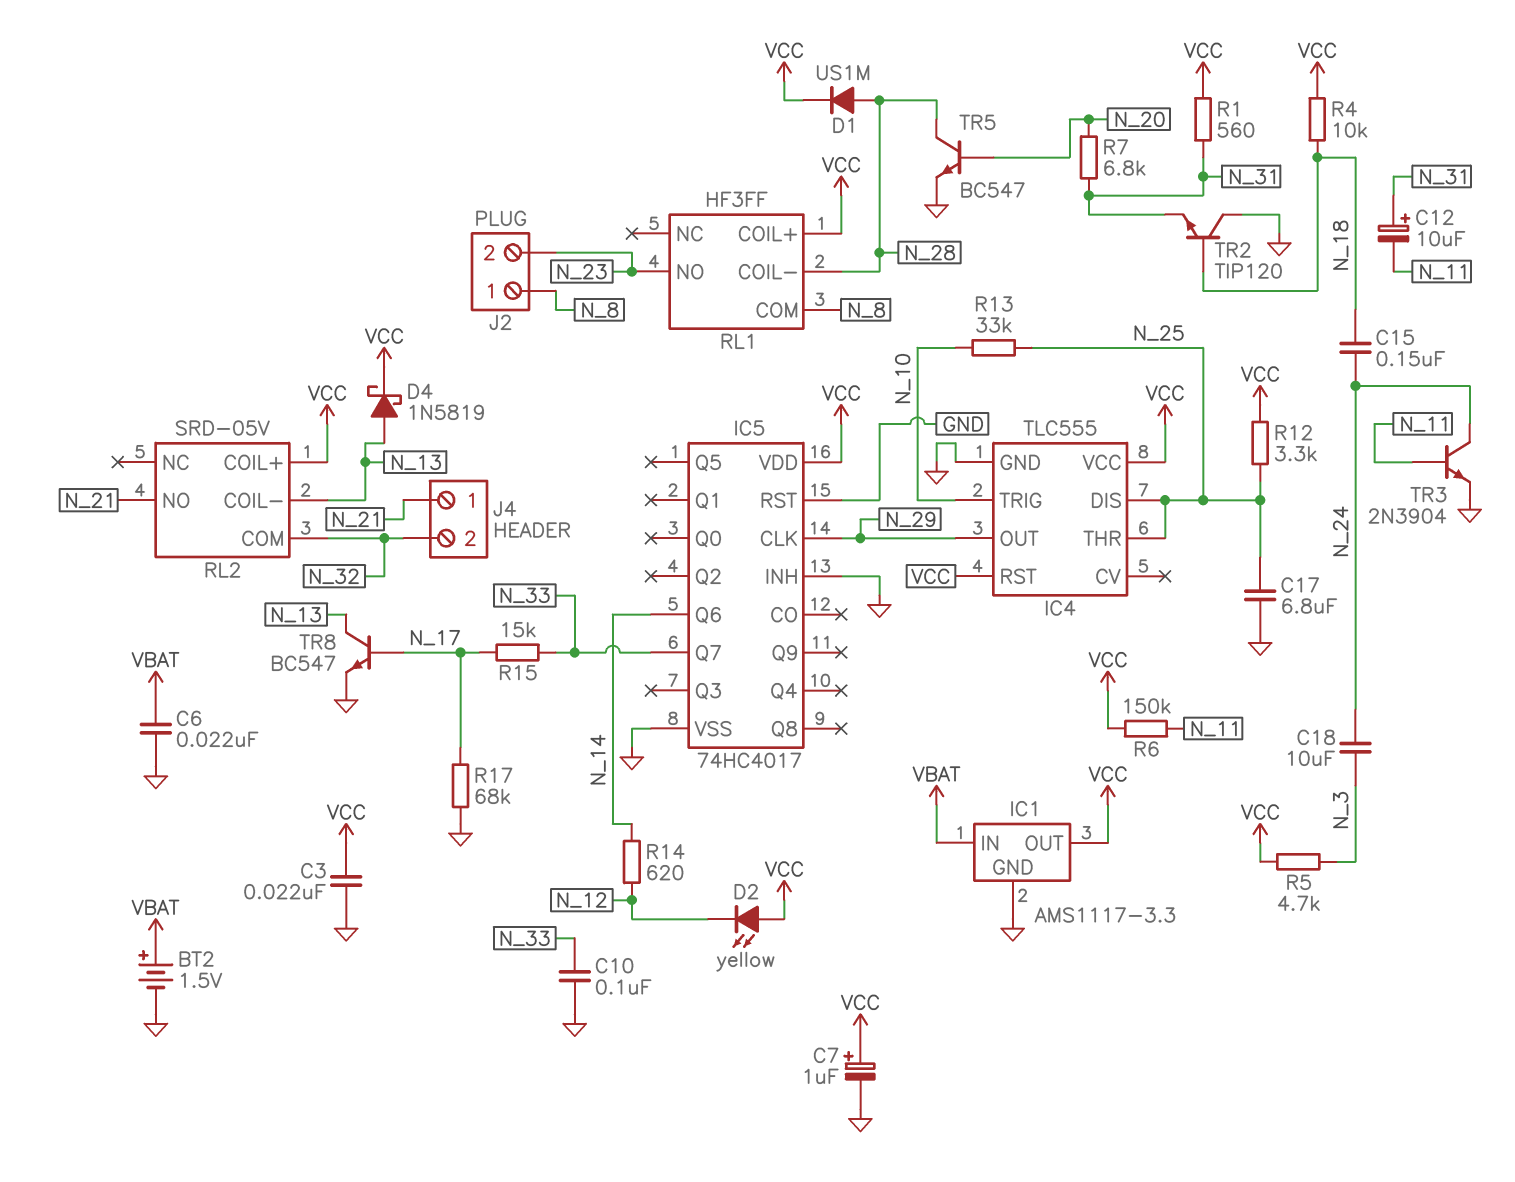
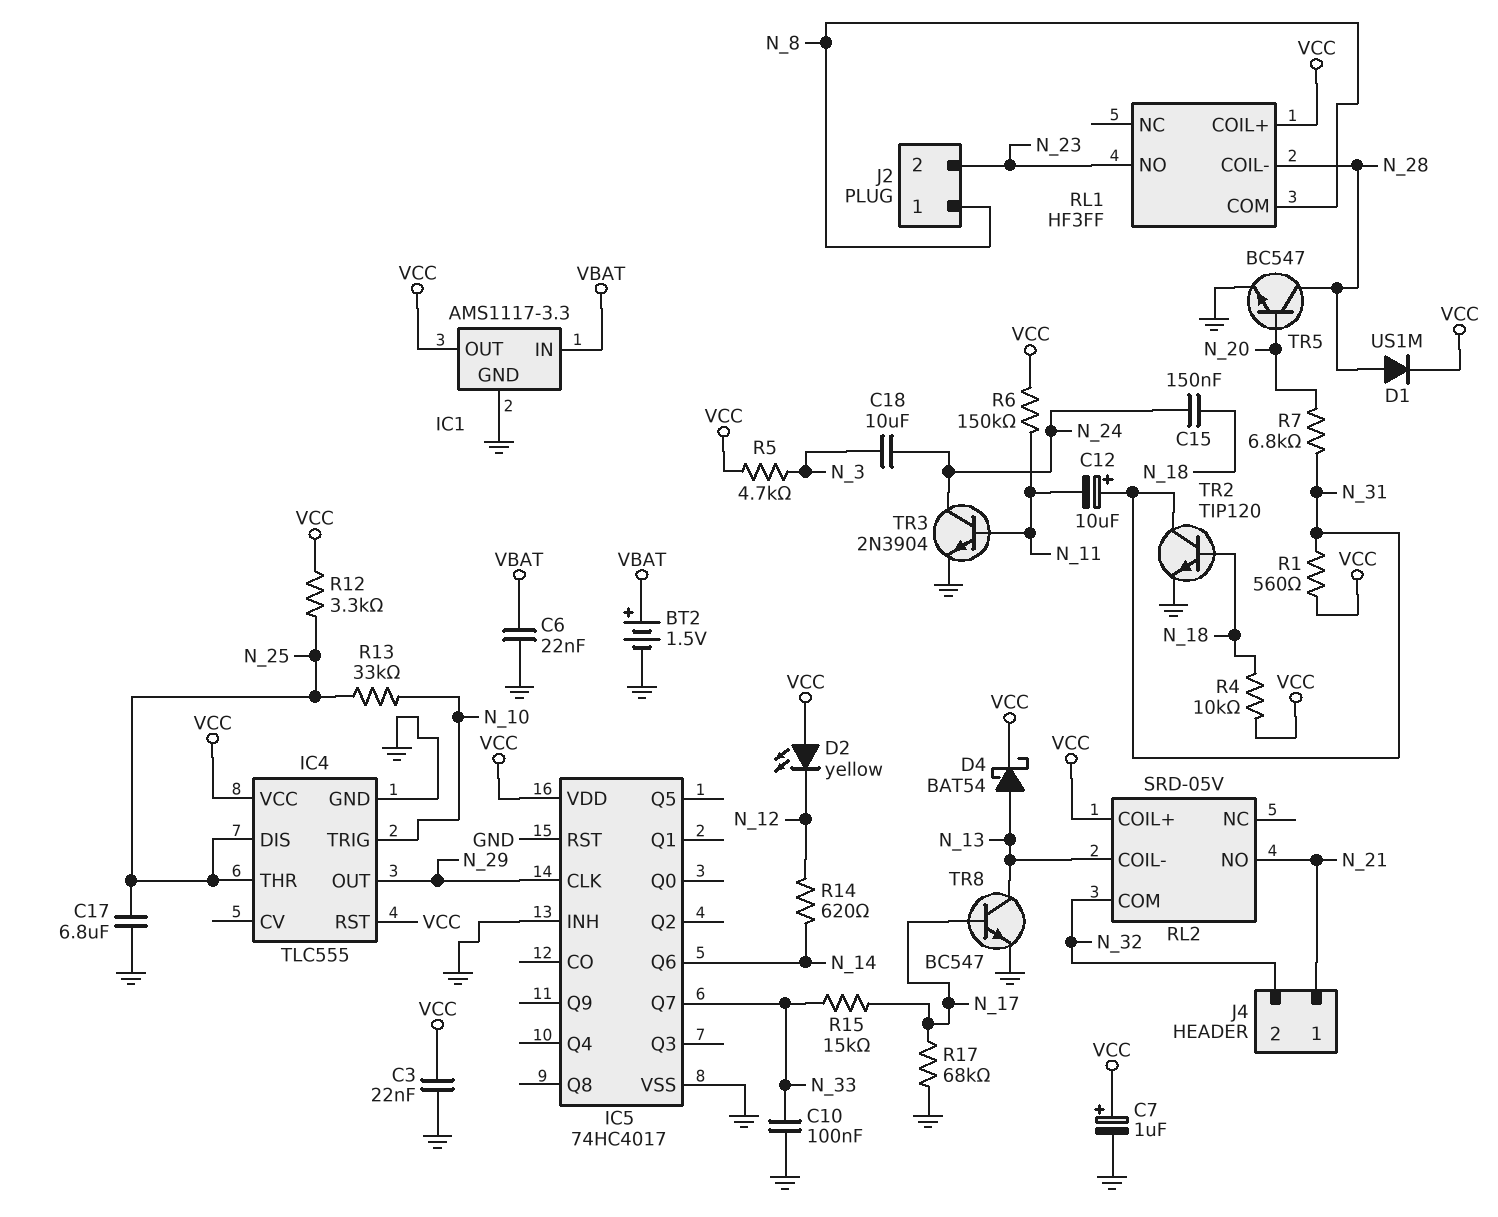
D4: schottky 1N5819 (A N_13, K VCC) -> schottky BAT54 (A N_13, K VCC)
TR2: NPN TIP120 (B N_18, C GND, E N_31) -> NPN TIP120 (B N_18, C N_31, E GND)

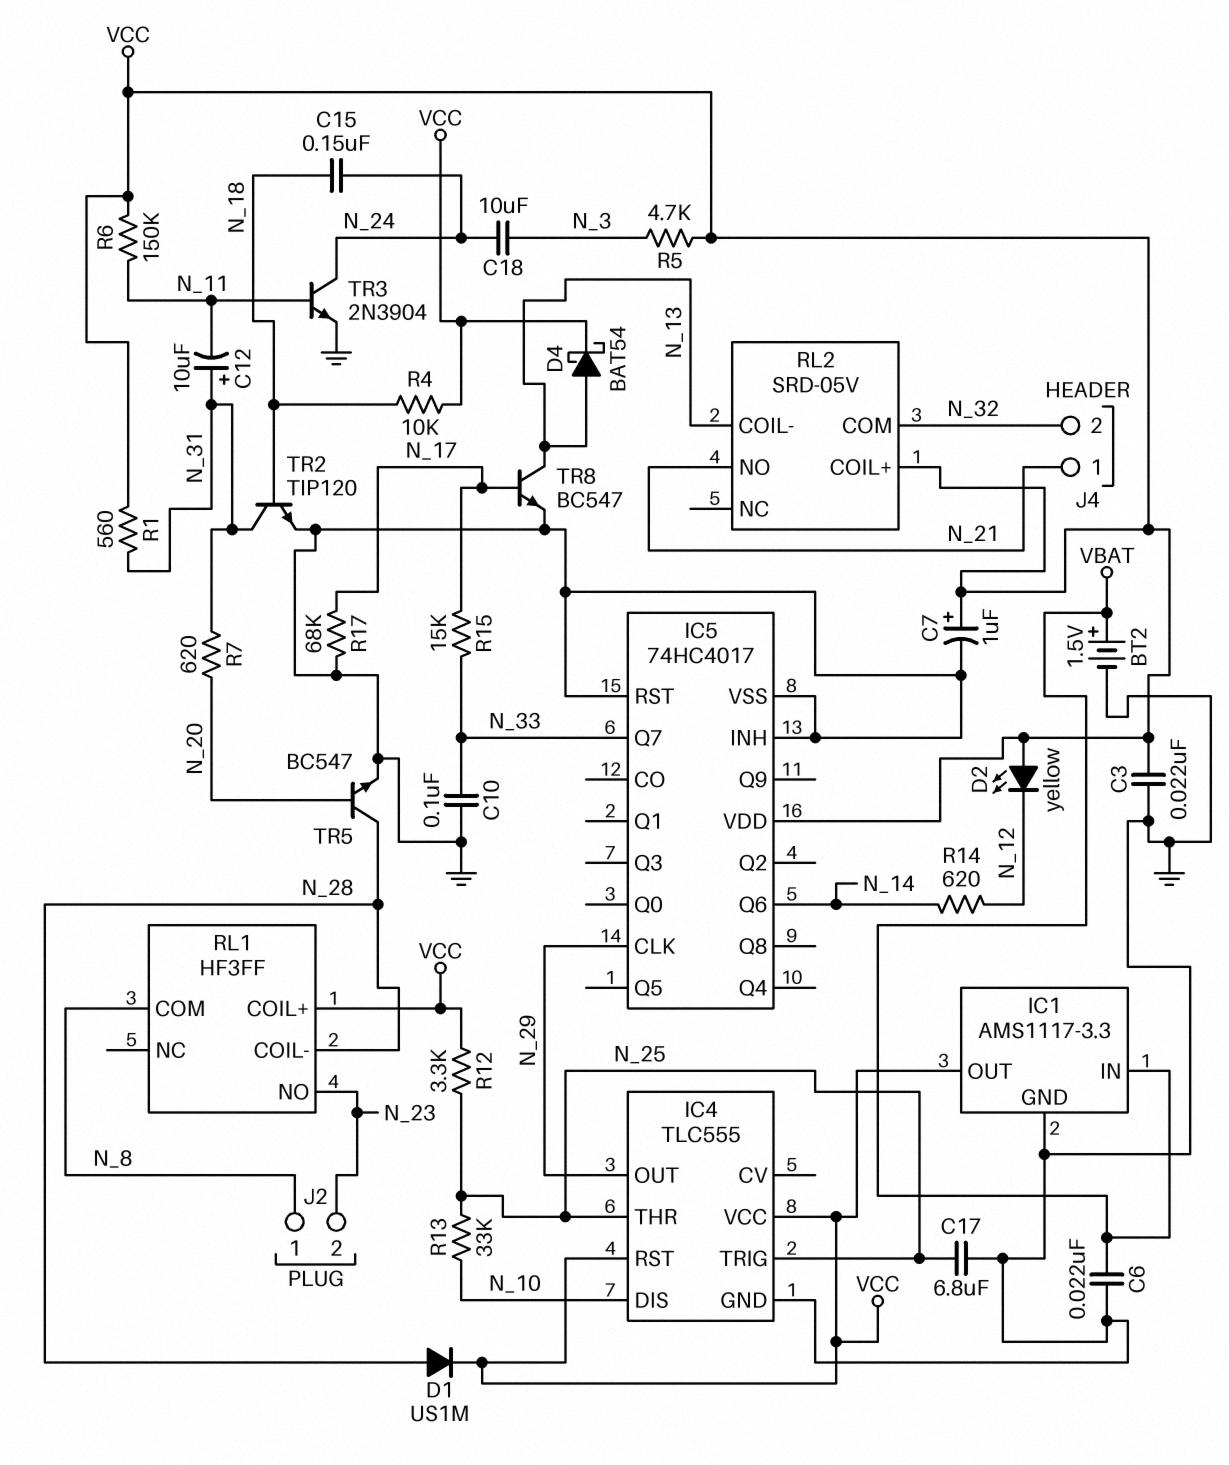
IC4 pin DIS: N_25 -> N_10
IC4 pin TRIG: N_10 -> N_25
R7: 6.8k (N_20, N_31) -> 620 (N_20, N_31)

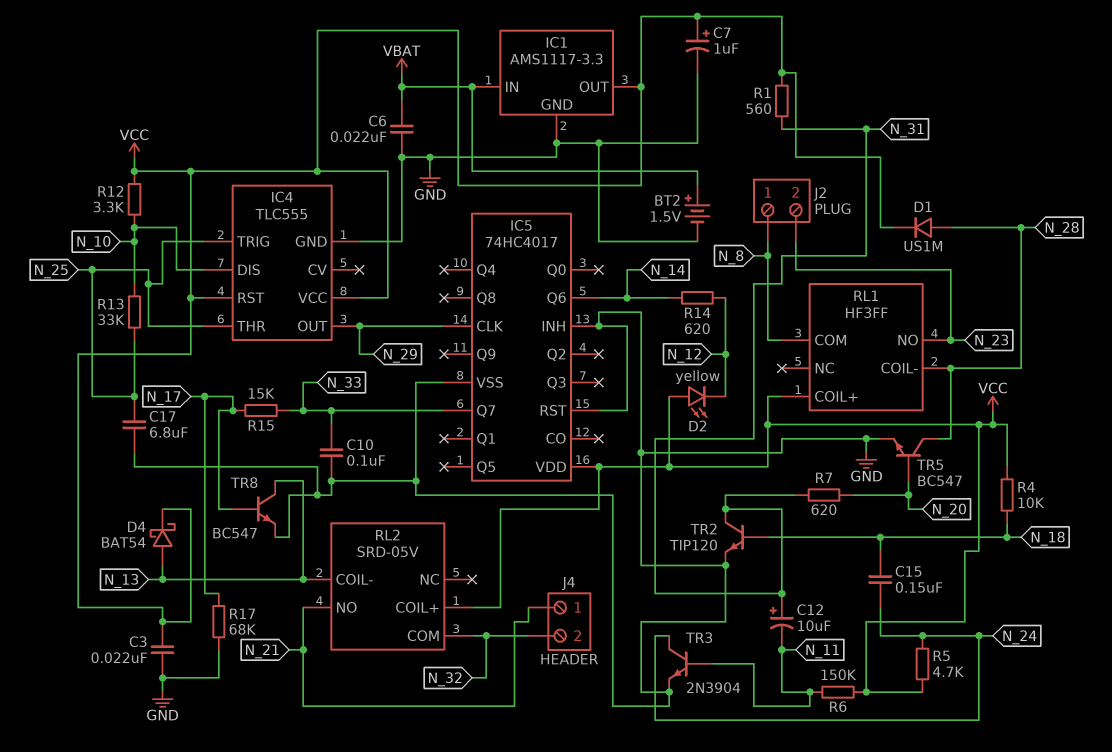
C18: 10uF (N_3, N_24) -> none
R5: 4.7k (N_3, VCC) -> 4.7k (N_24, VCC)
R12: 3.3k (N_25, VCC) -> 3.3k (N_10, VCC)

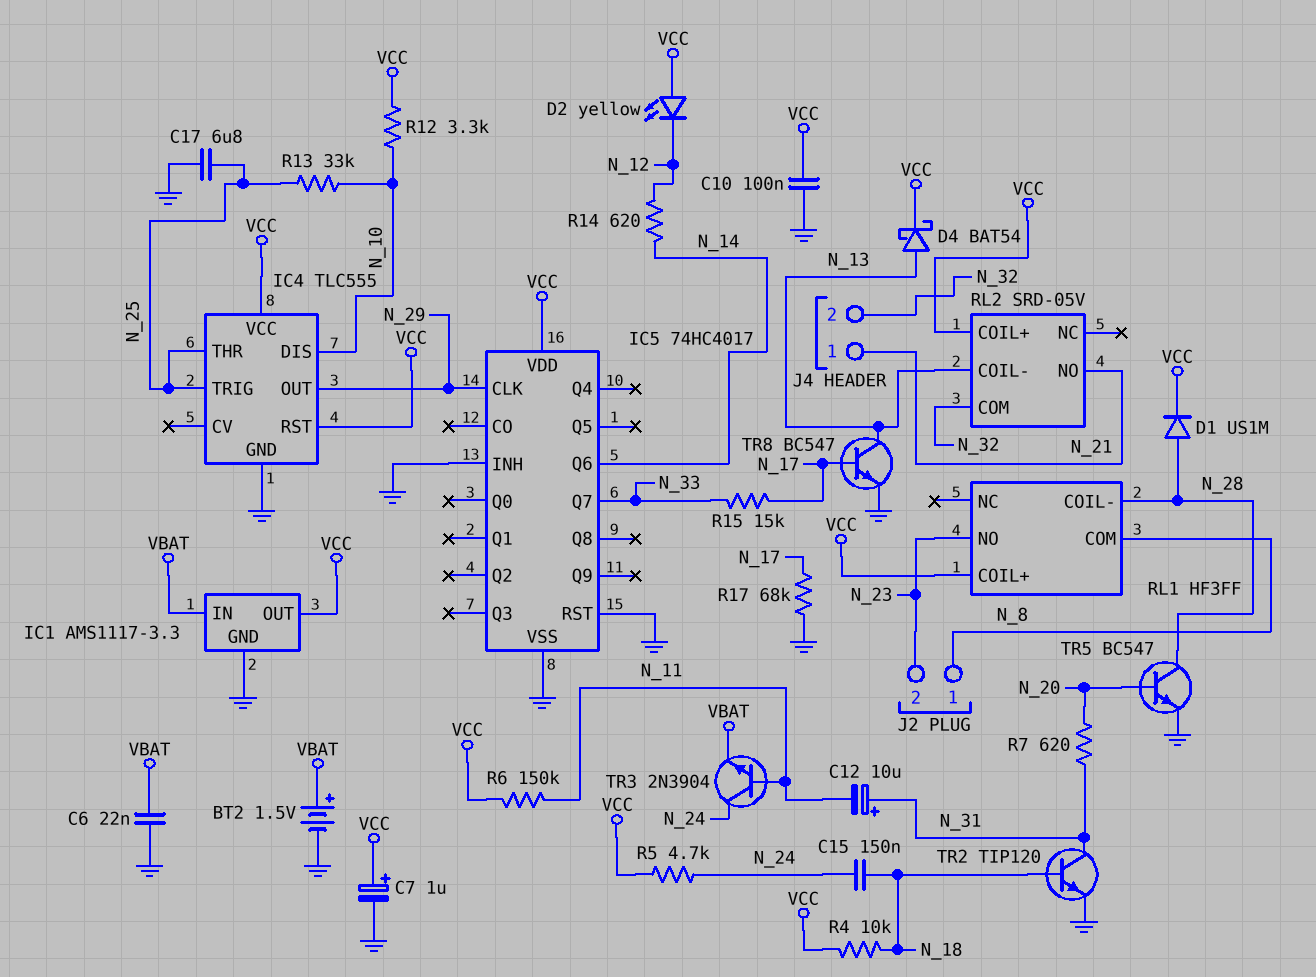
C3: 22nF (GND, VCC) -> none
C10: 100nF (GND, N_33) -> 100nF (GND, VCC)
R1: 560 (N_31, VCC) -> none
TR3: NPN 2N3904 (B N_11, C N_24, E GND) -> NPN 2N3904 (B N_11, C N_24, E VBAT)

